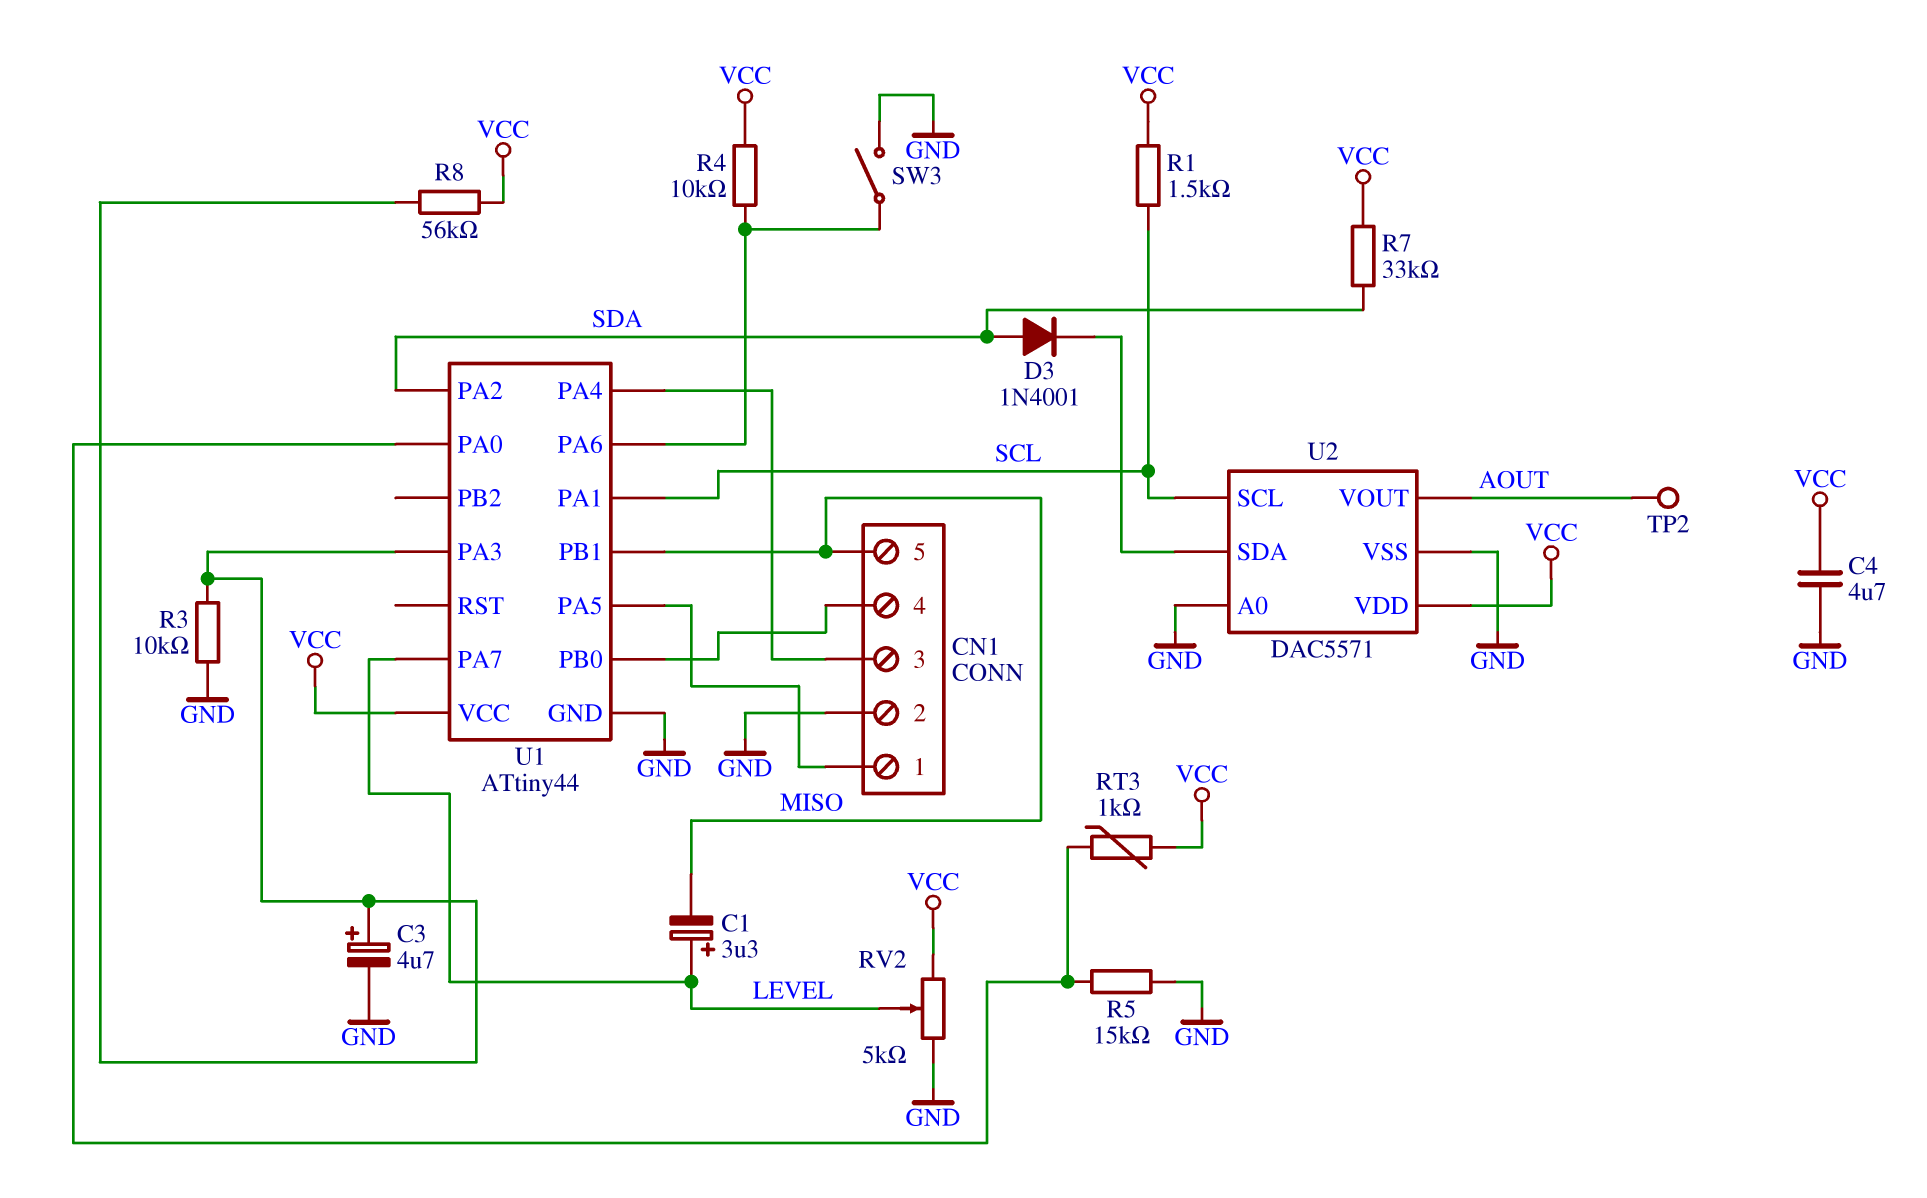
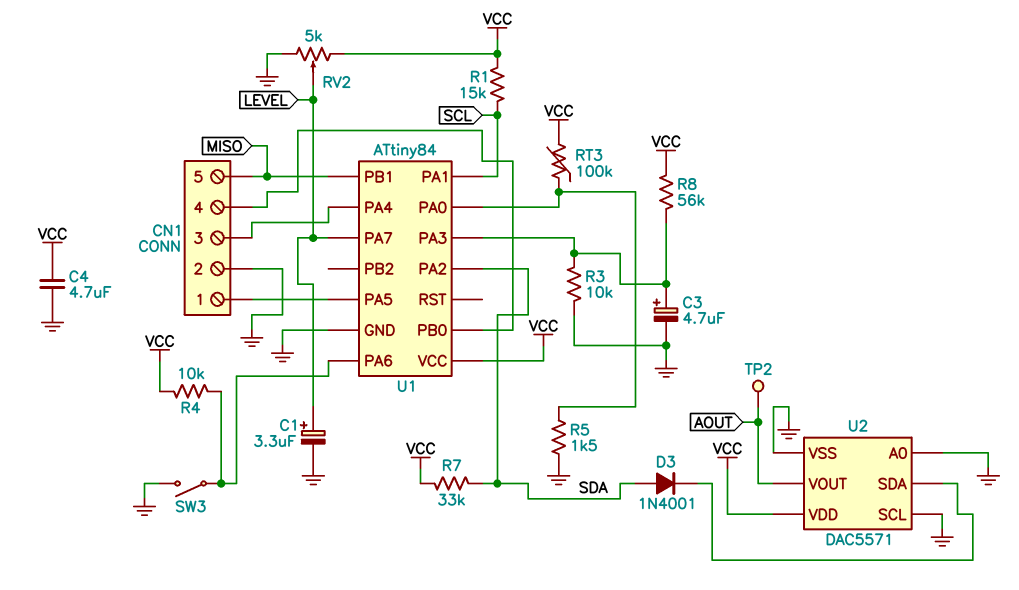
C1: 3.3uF (plus LEVEL, minus MISO) -> 3.3uF (plus LEVEL, minus GND)
R1: 1.5k (SCL, VCC) -> 15k (SCL, VCC)
R5: 15k (GND, U1/PA0) -> 1.5k (GND, U1/PA0)
RT3: 1k (U1/PA0, VCC) -> 100k (U1/PA0, VCC)
U1: ATtiny44 -> ATtiny84
U2 pin SCL: SCL -> GND

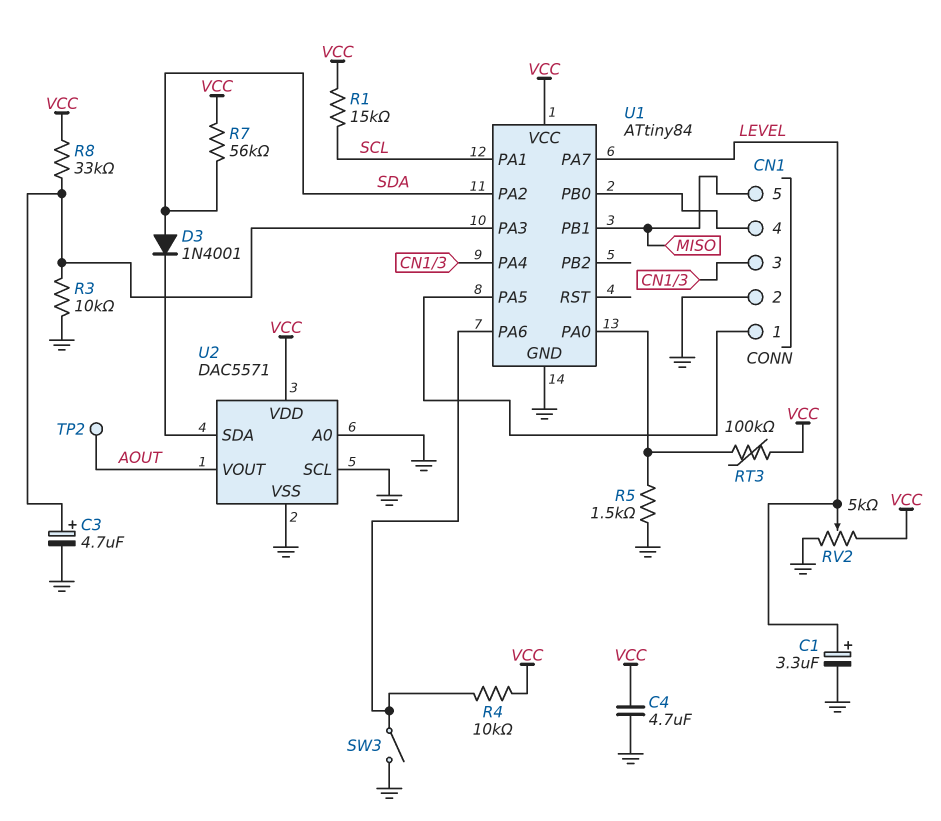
R7: 33k (SDA, VCC) -> 56k (SDA, VCC)
R8: 56k (U1/PA3, VCC) -> 33k (U1/PA3, VCC)

